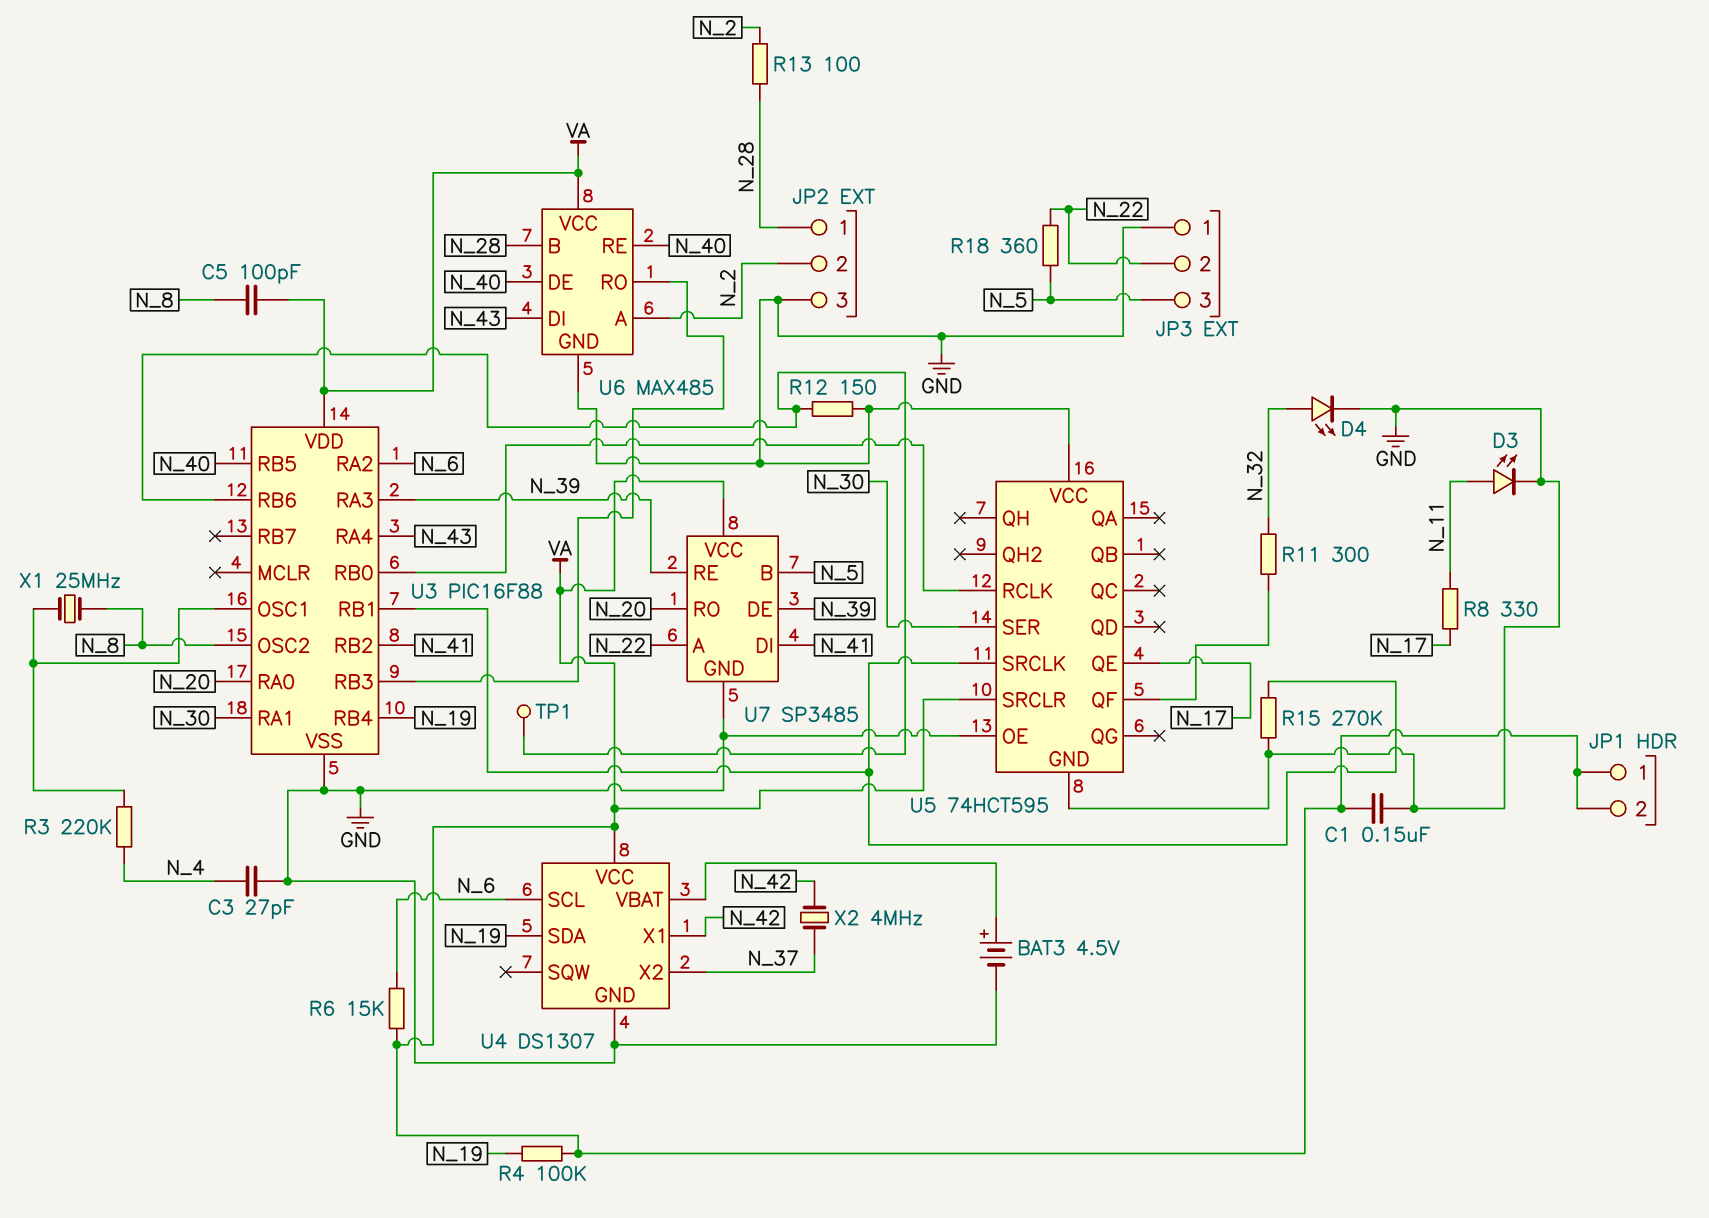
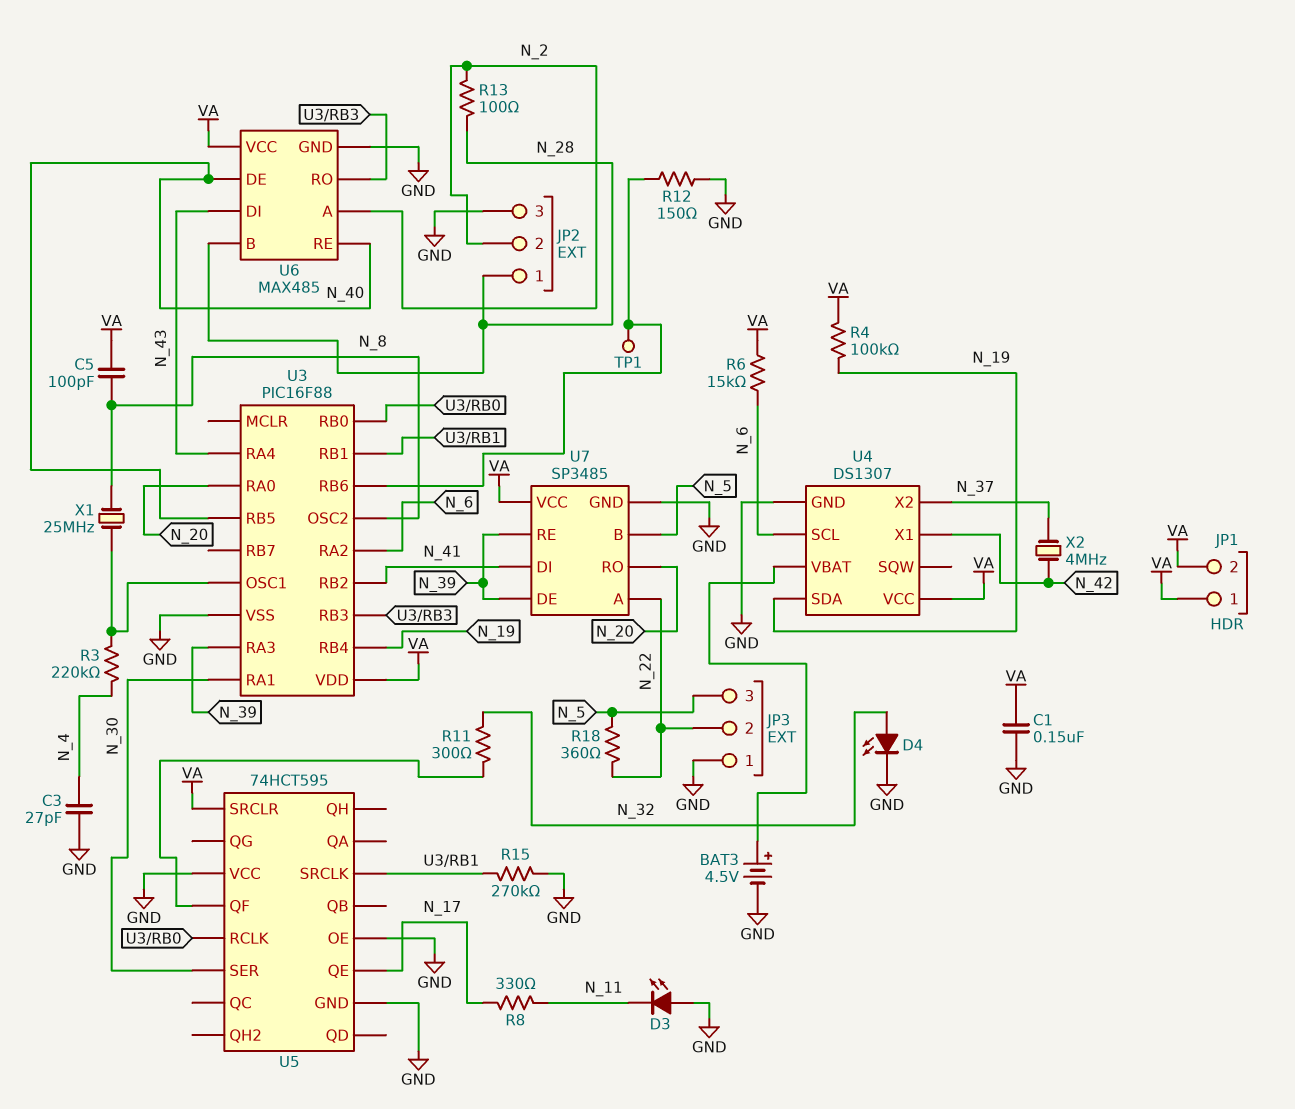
D3: LED (A N_11, K GND) -> LED (A GND, K N_11)

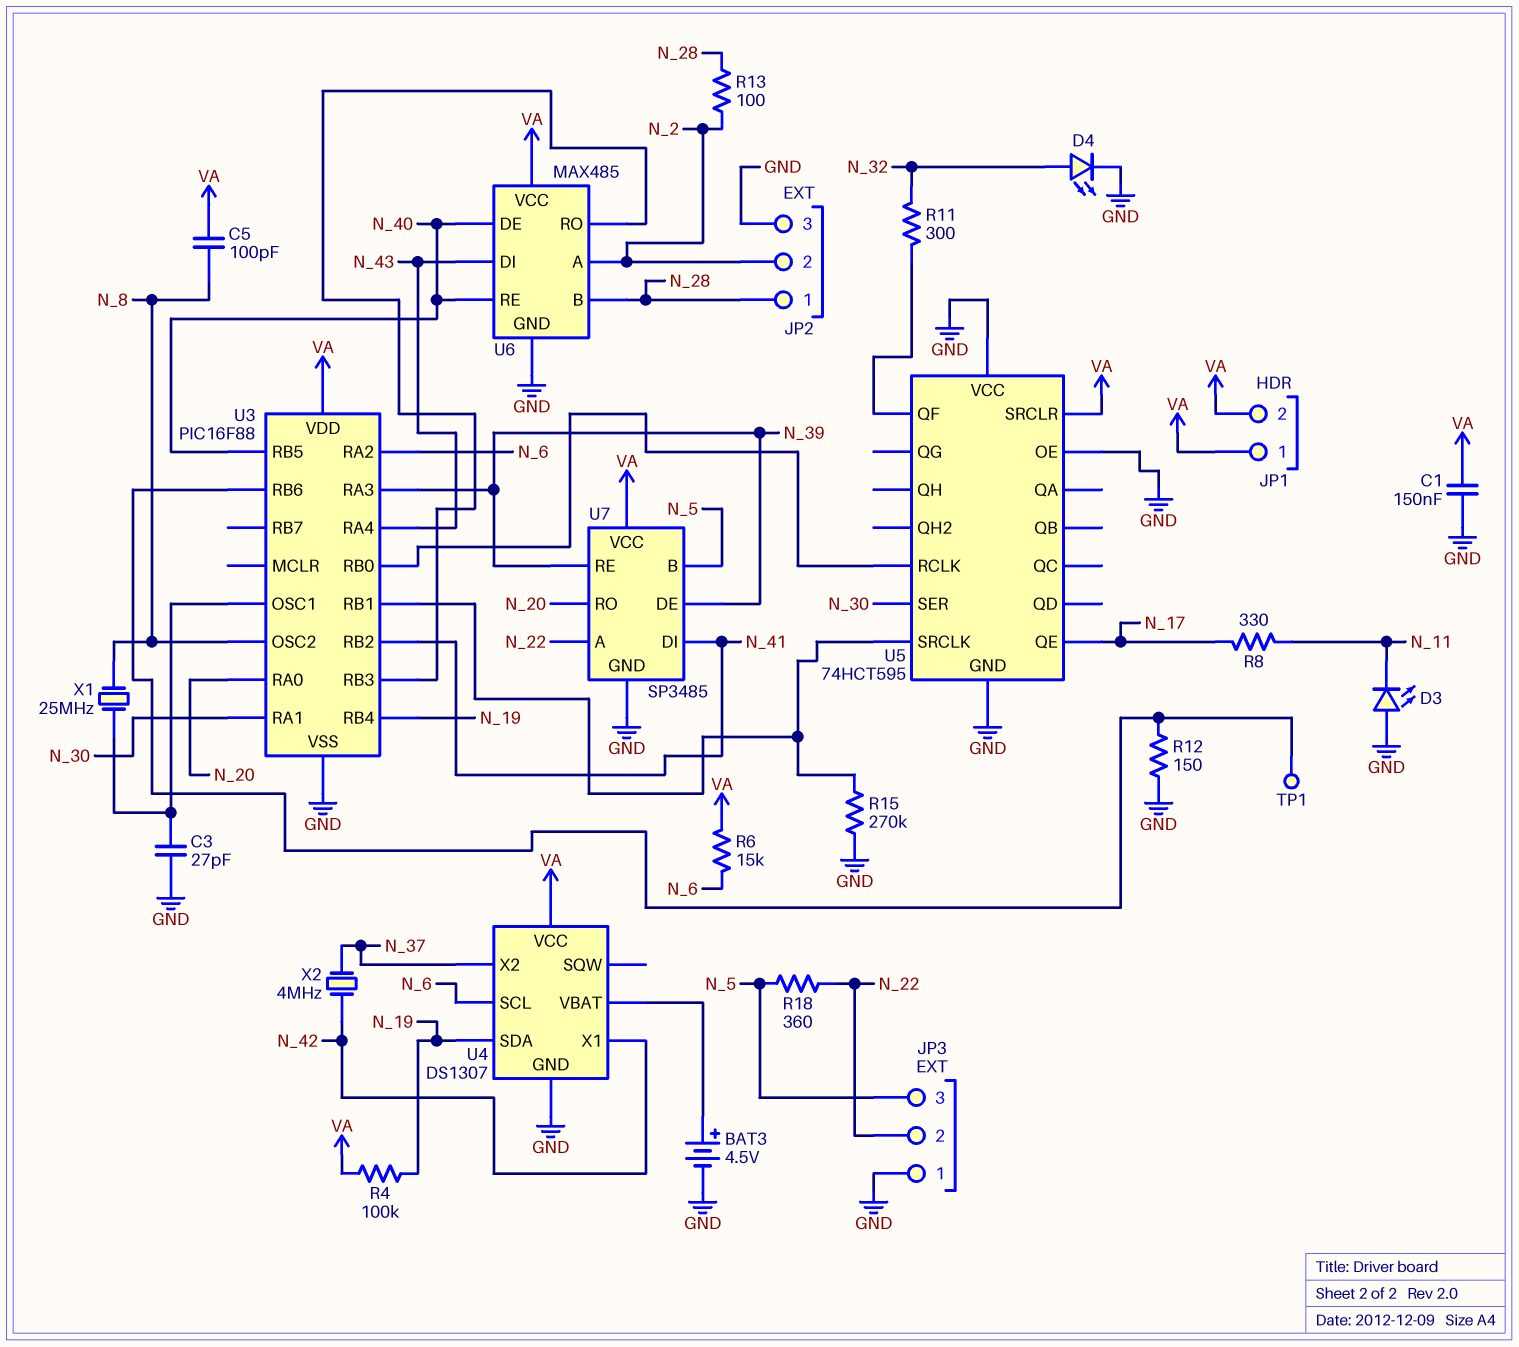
C3: 27pF (GND, N_4) -> 27pF (GND, U3/OSC1)
R3: 220k (N_4, U3/OSC1) -> none

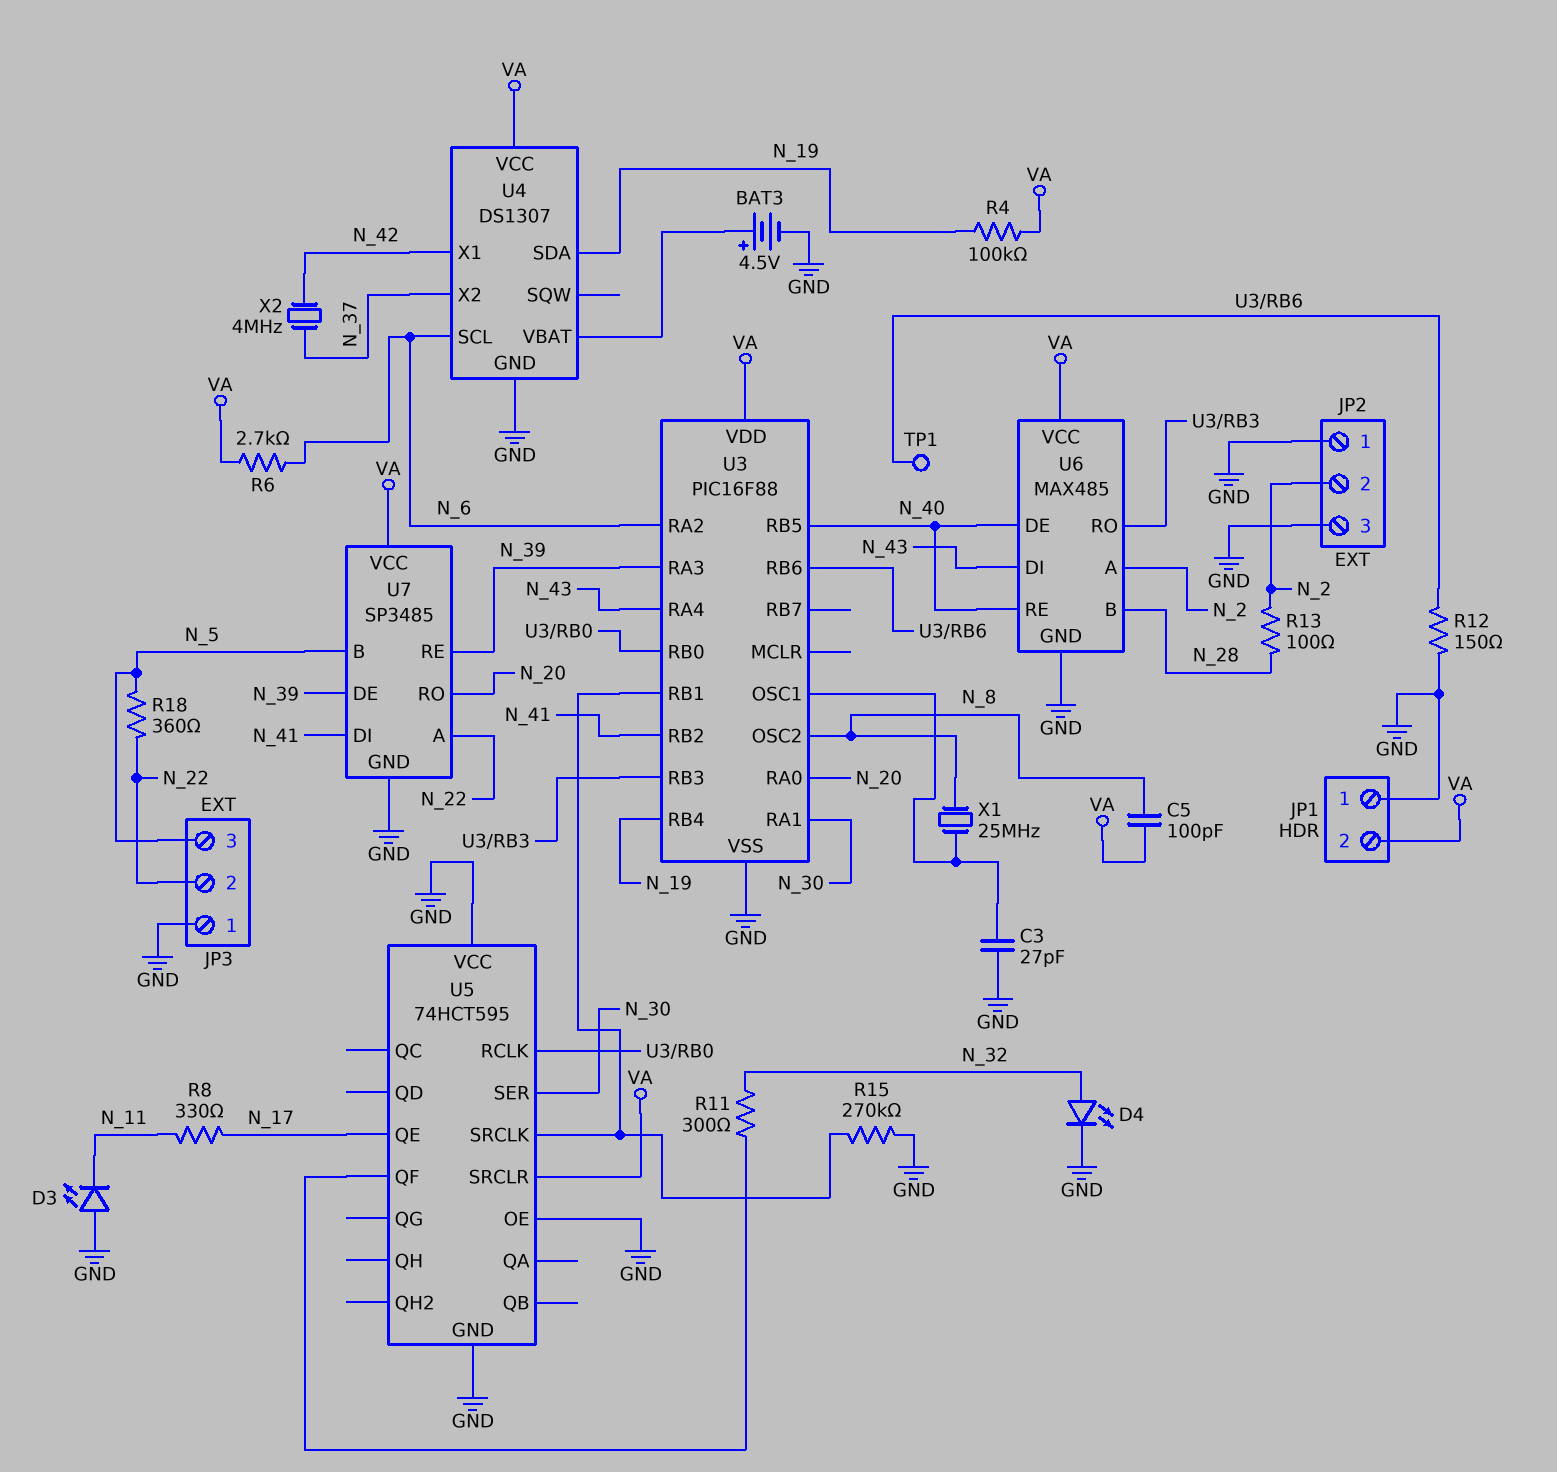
C1: 150nF (GND, VA) -> none
JP1 pin 1: VA -> GND
JP2 pin 1: N_28 -> GND
R6: 15k (N_6, VA) -> 2.7k (N_6, VA)

